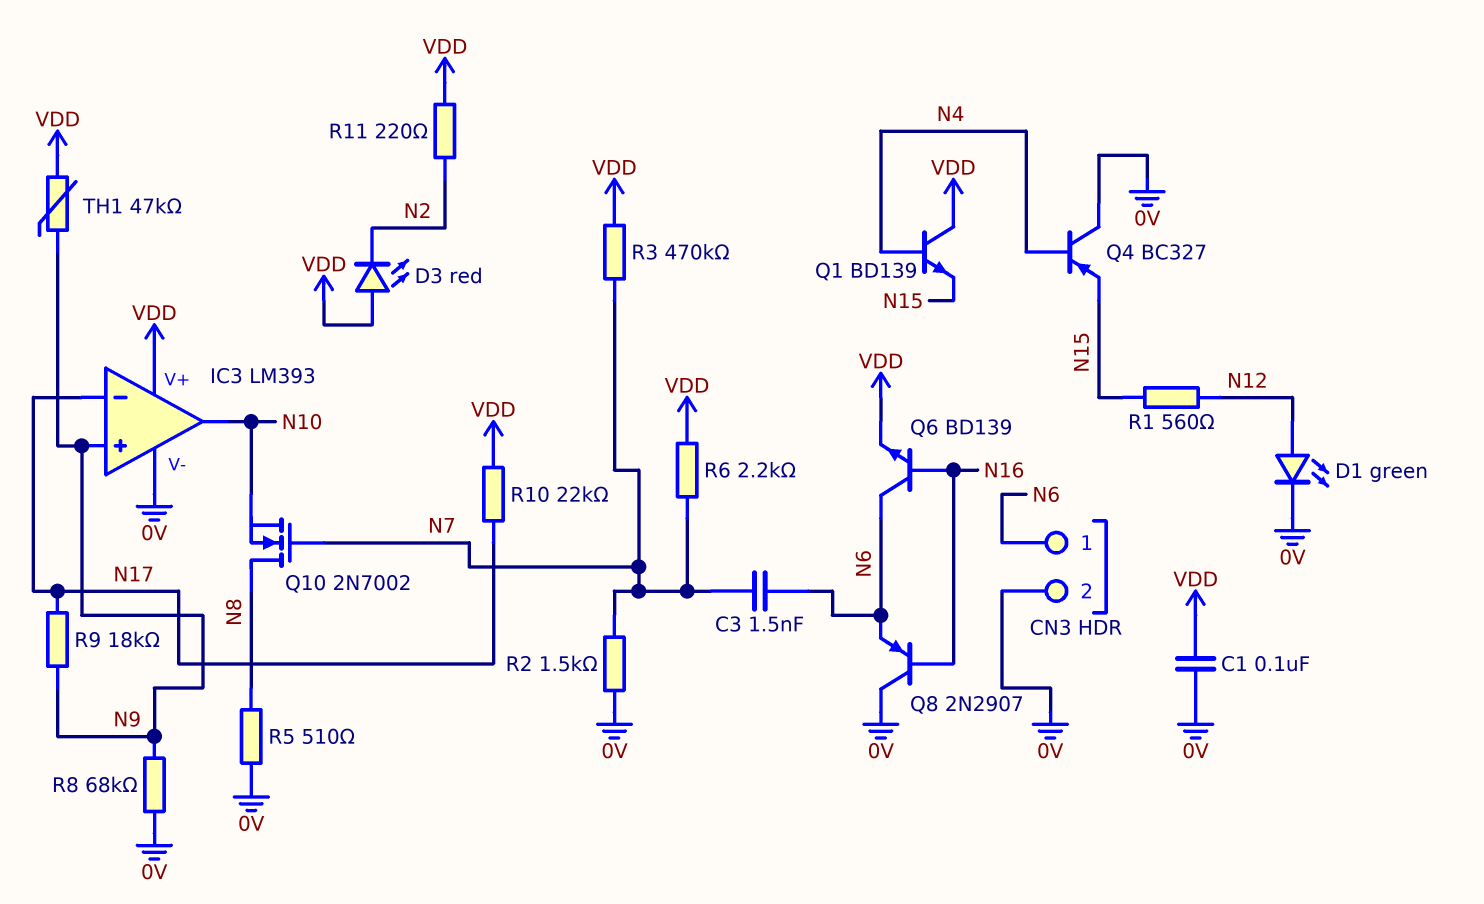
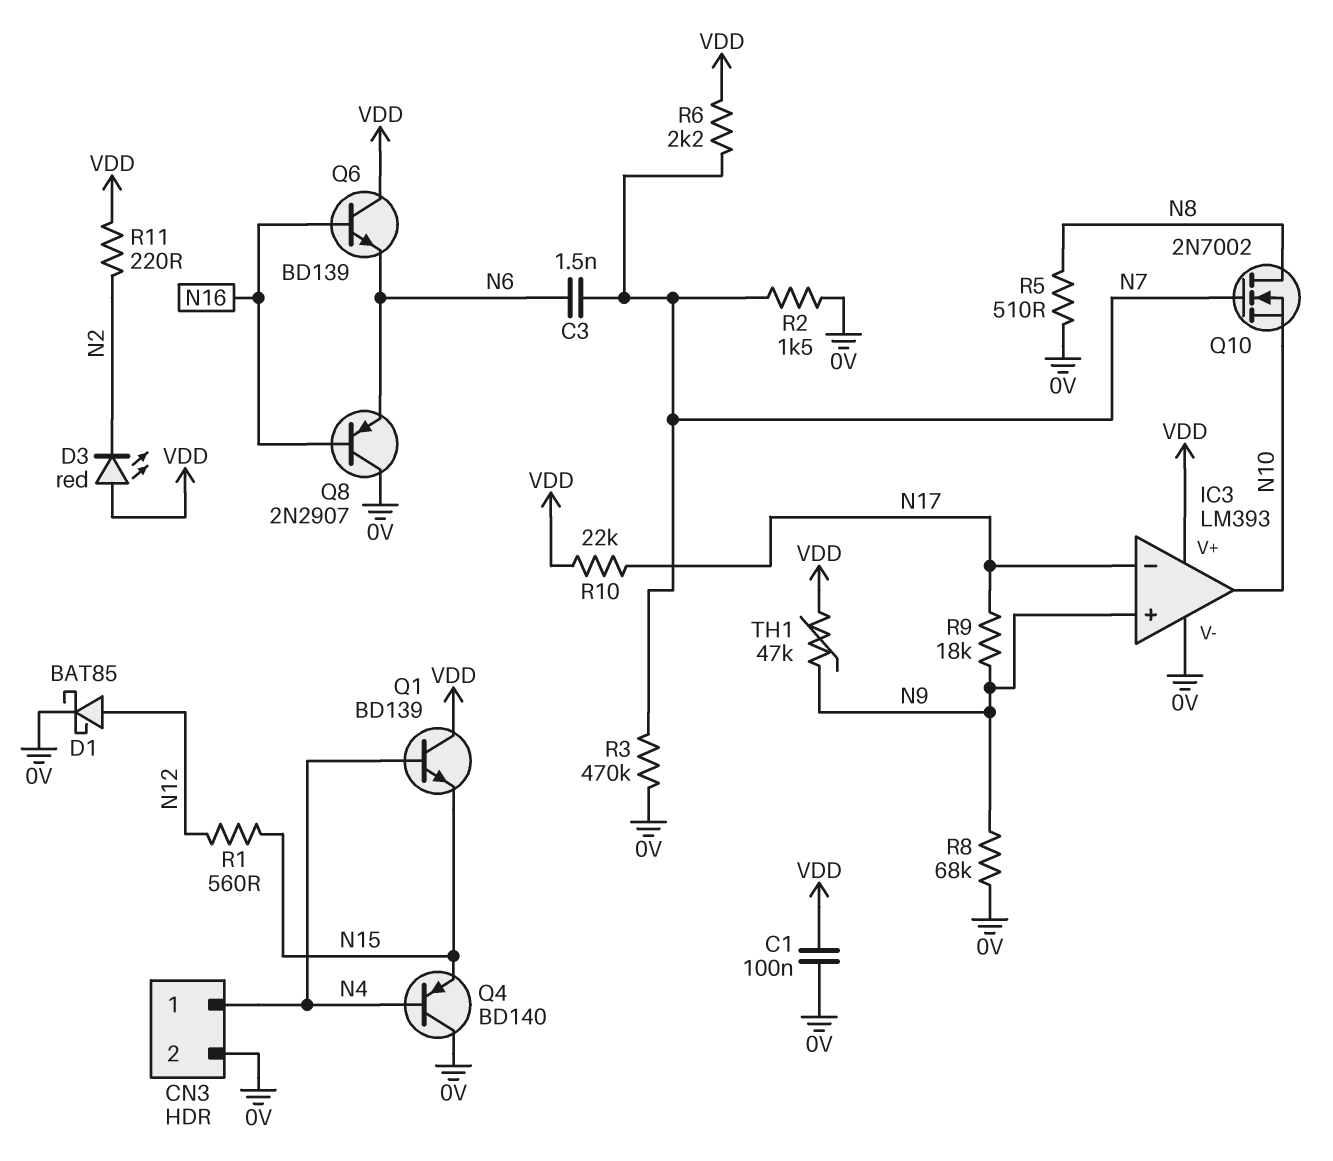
CN3 pin 1: N6 -> N4
D1: LED green (A N12, K 0V) -> schottky BAT85 (A N12, K 0V)
Q4: PNP BC327 (B N4, C 0V, E N15) -> PNP BD140 (B N4, C 0V, E N15)
Q6: NPN BD139 (B N16, C N6, E VDD) -> NPN BD139 (B N16, C VDD, E N6)
R3: 470k (N7, VDD) -> 470k (0V, N7)

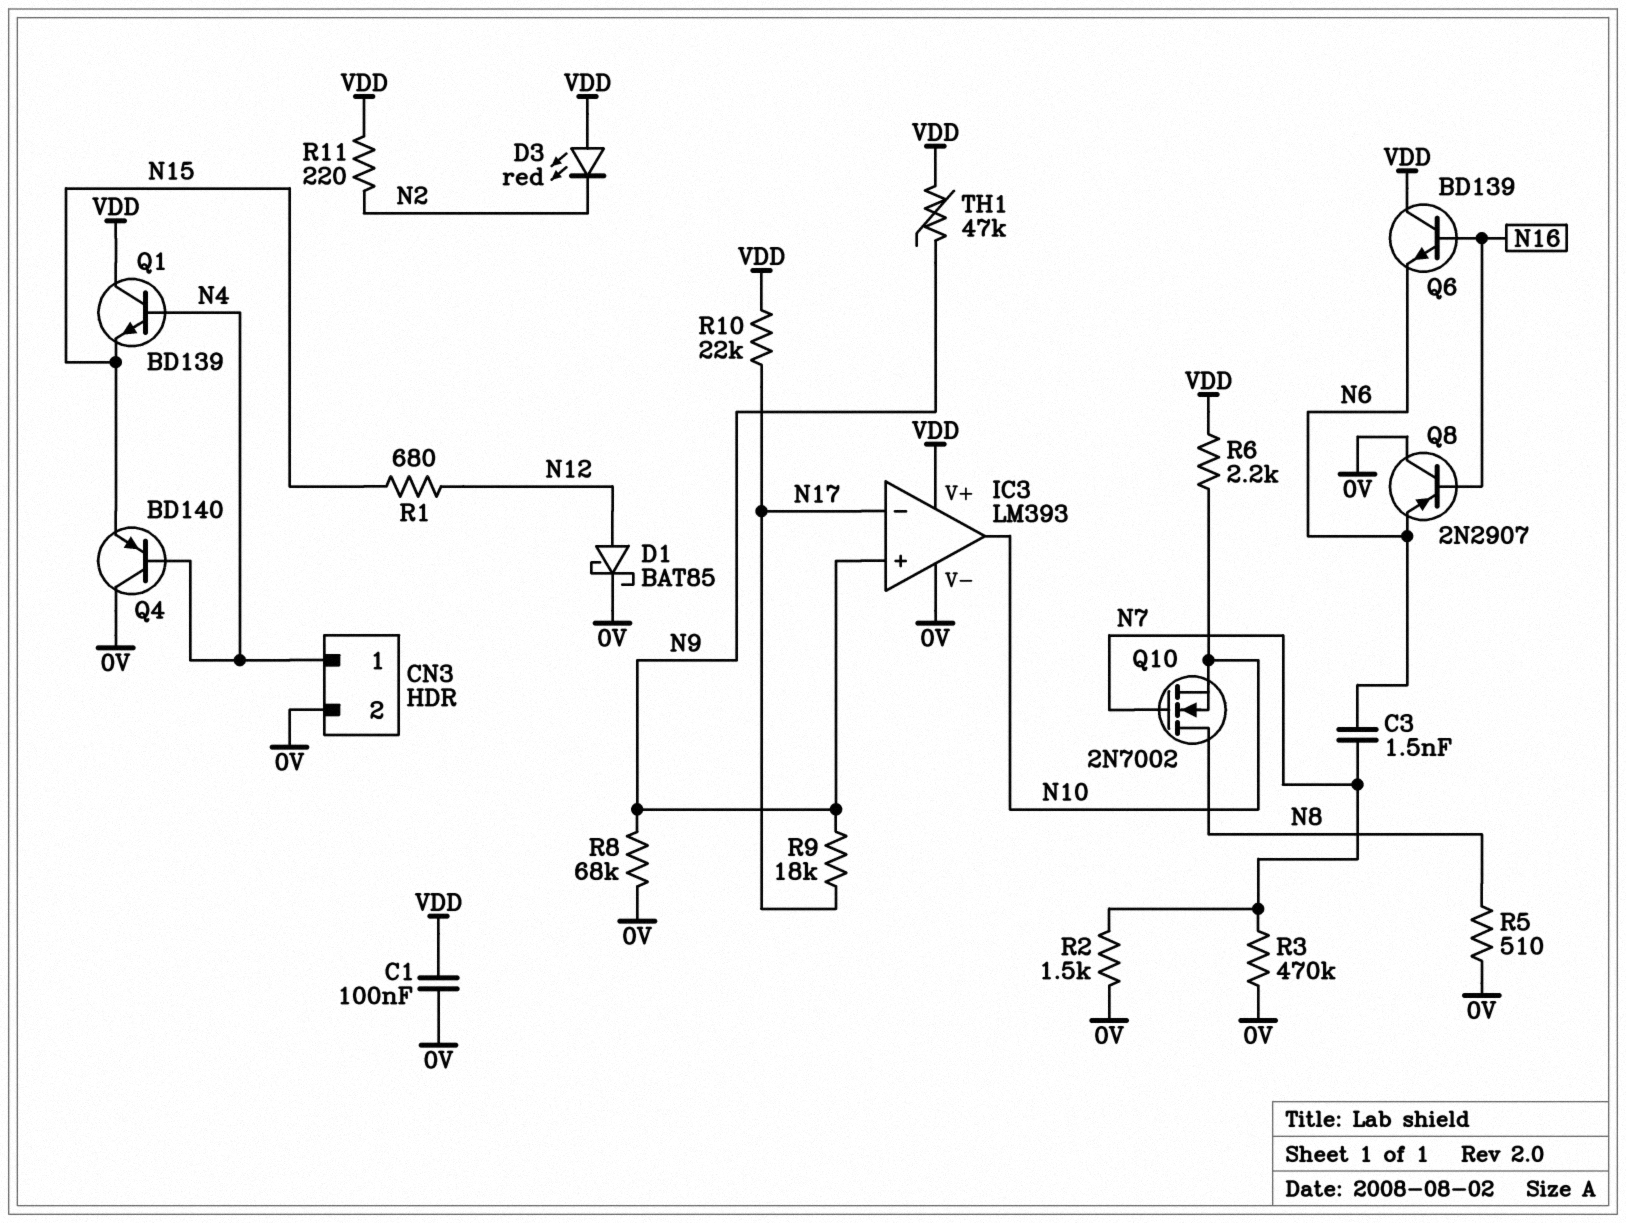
R1: 560 (N12, N15) -> 680 (N12, N15)
R6: 2.2k (N7, VDD) -> 2.2k (N10, VDD)

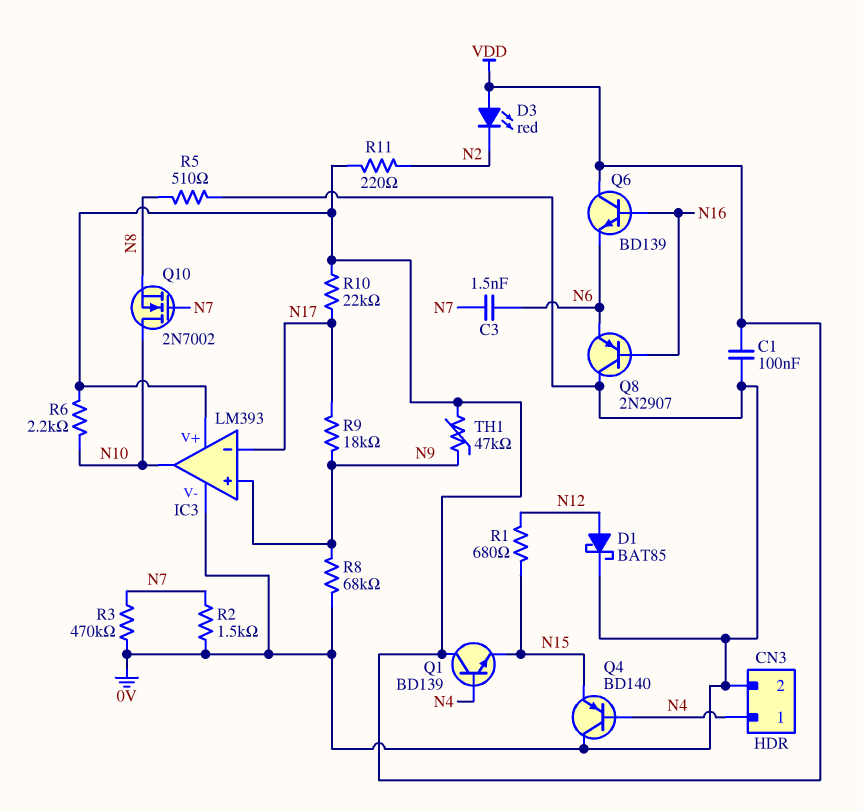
Q10: NMOS 2N7002 (G N7, D N8, S N10) -> NMOS 2N7002 (G N7, D N10, S N8)

